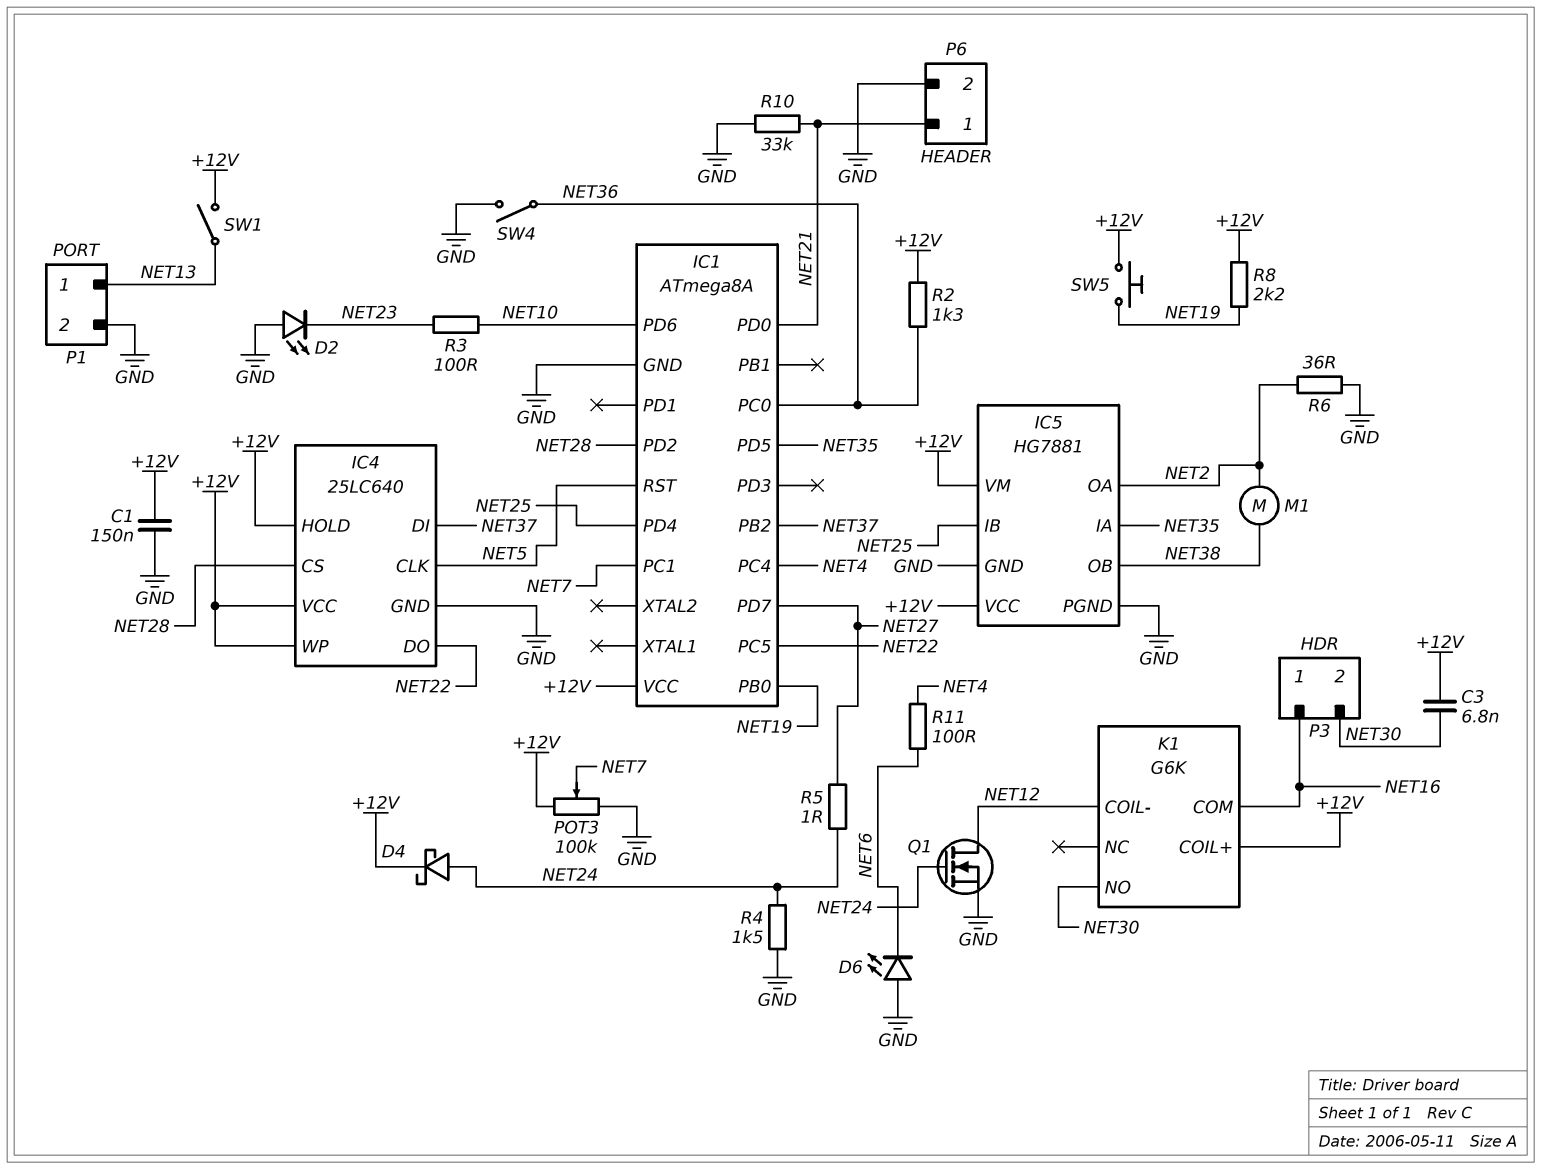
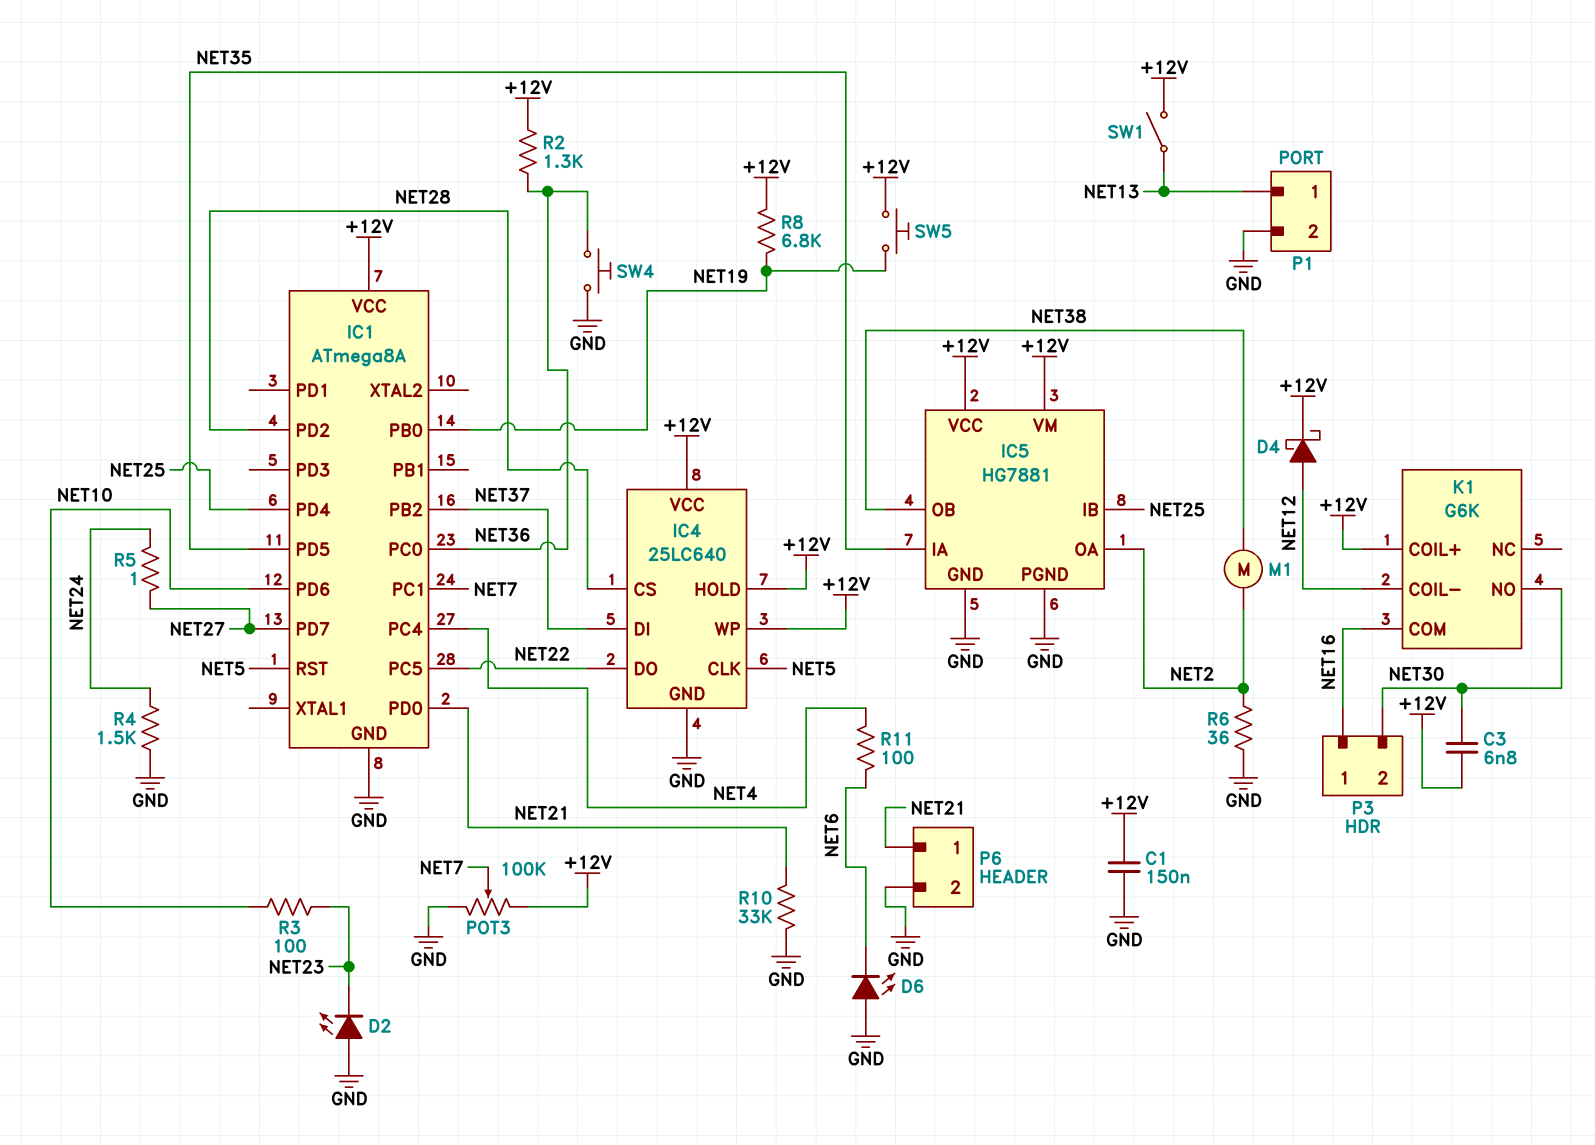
D4: schottky (A NET24, K +12V) -> schottky (A NET12, K +12V)
Q1: NMOS (G NET24, D NET12, S GND) -> none
R8: 2.2k (+12V, NET19) -> 6.8k (+12V, NET19)
SW4: switch (GND, NET36) -> button (GND, NET36)

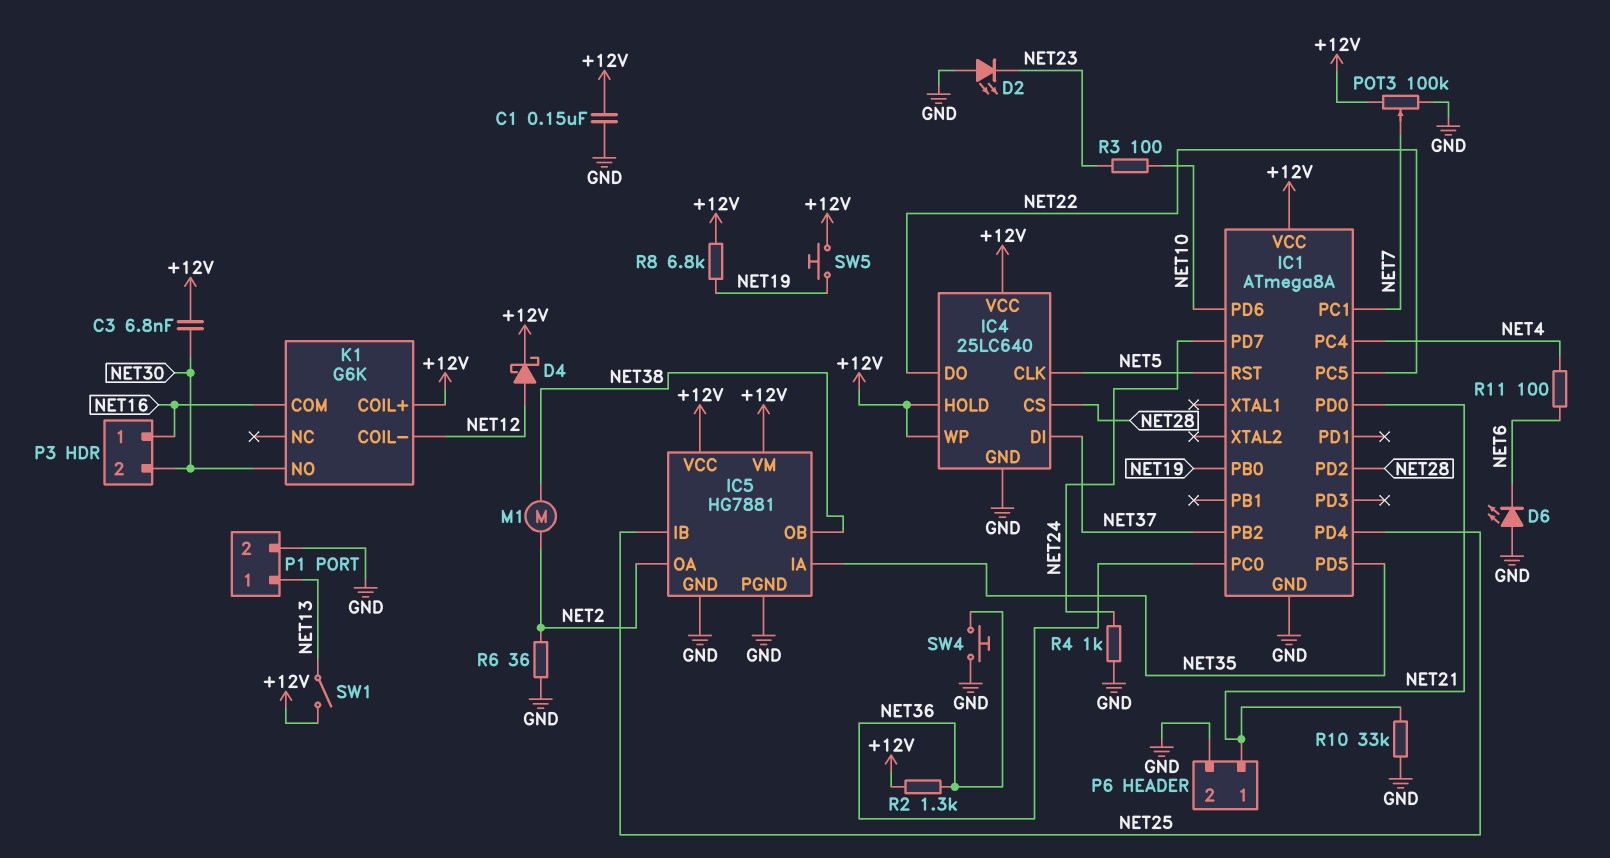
IC1 pin PD7: NET27 -> NET24
R4: 1.5k (GND, NET24) -> 1k (GND, NET24)
R5: 1 (NET24, NET27) -> none

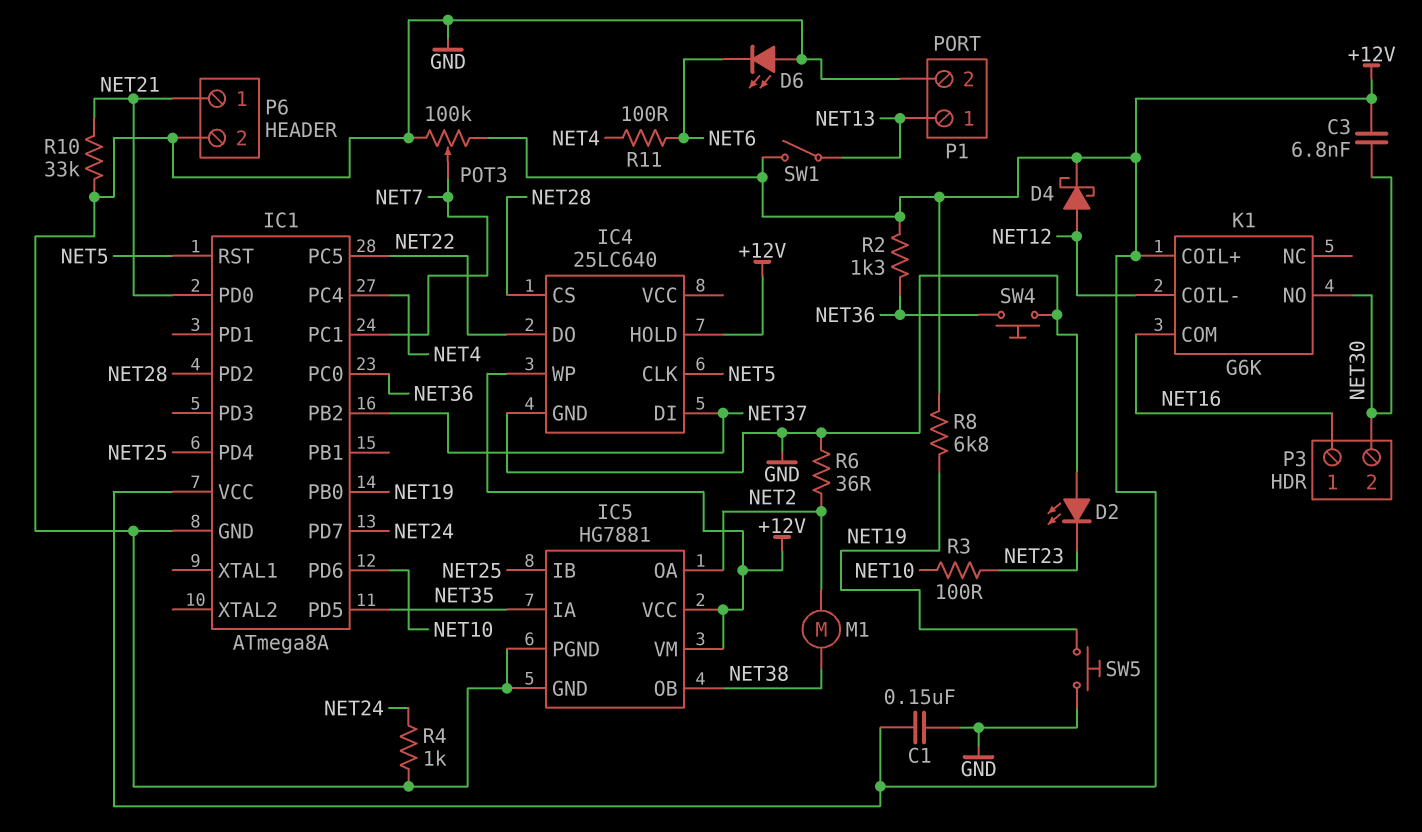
IC4 pin VCC: +12V -> none
SW5: button (+12V, NET19) -> button (GND, NET19)

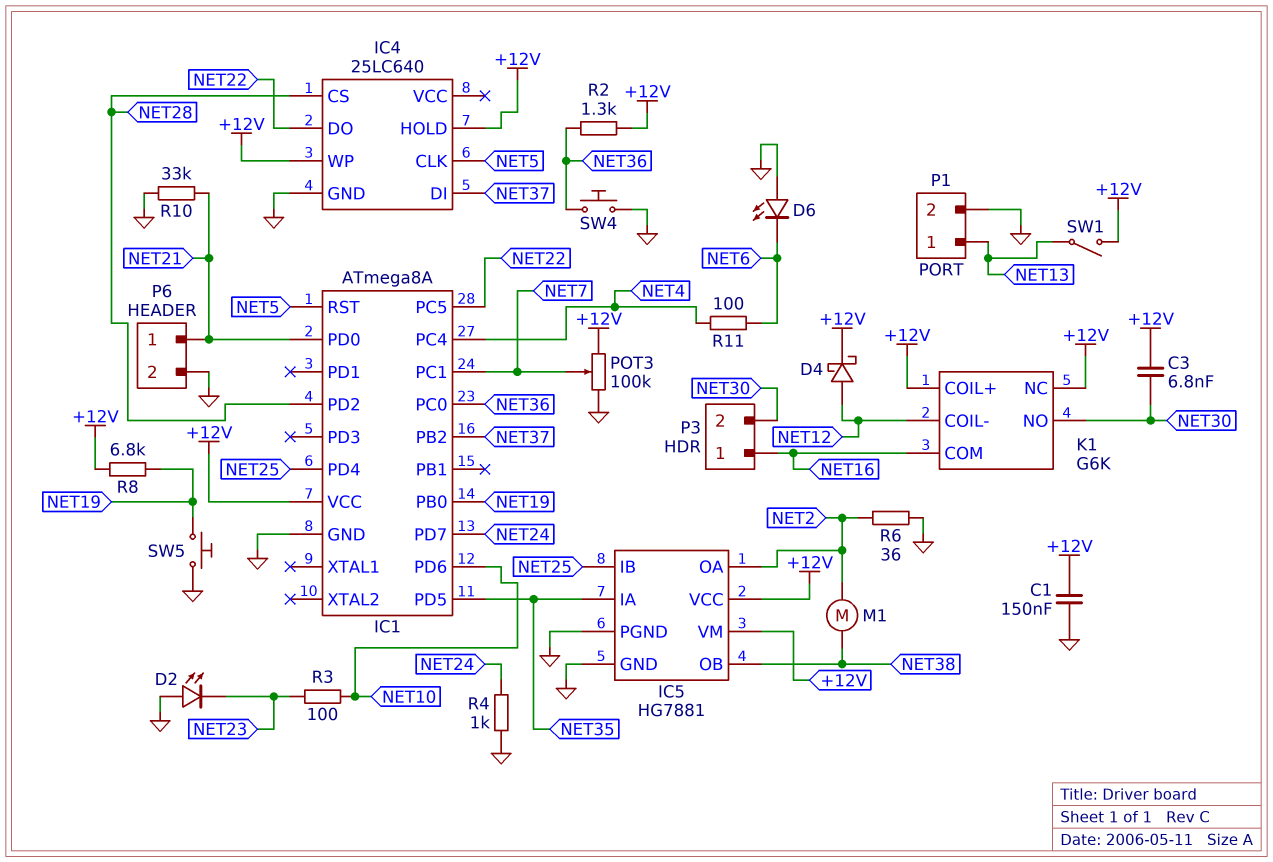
K1 pin NC: none -> +12V

